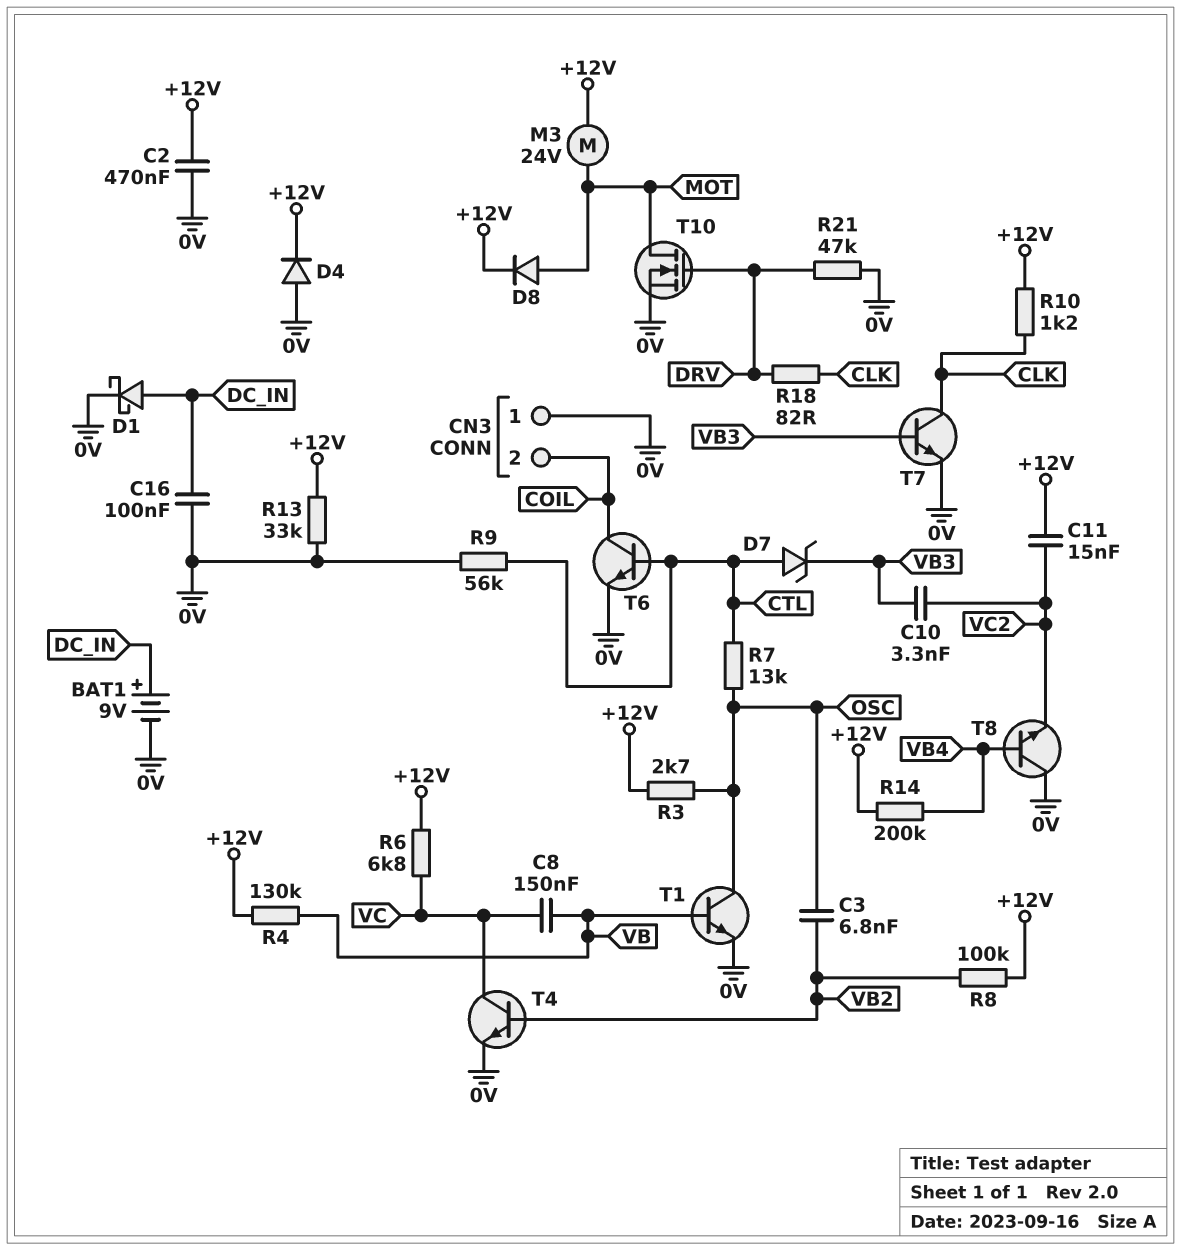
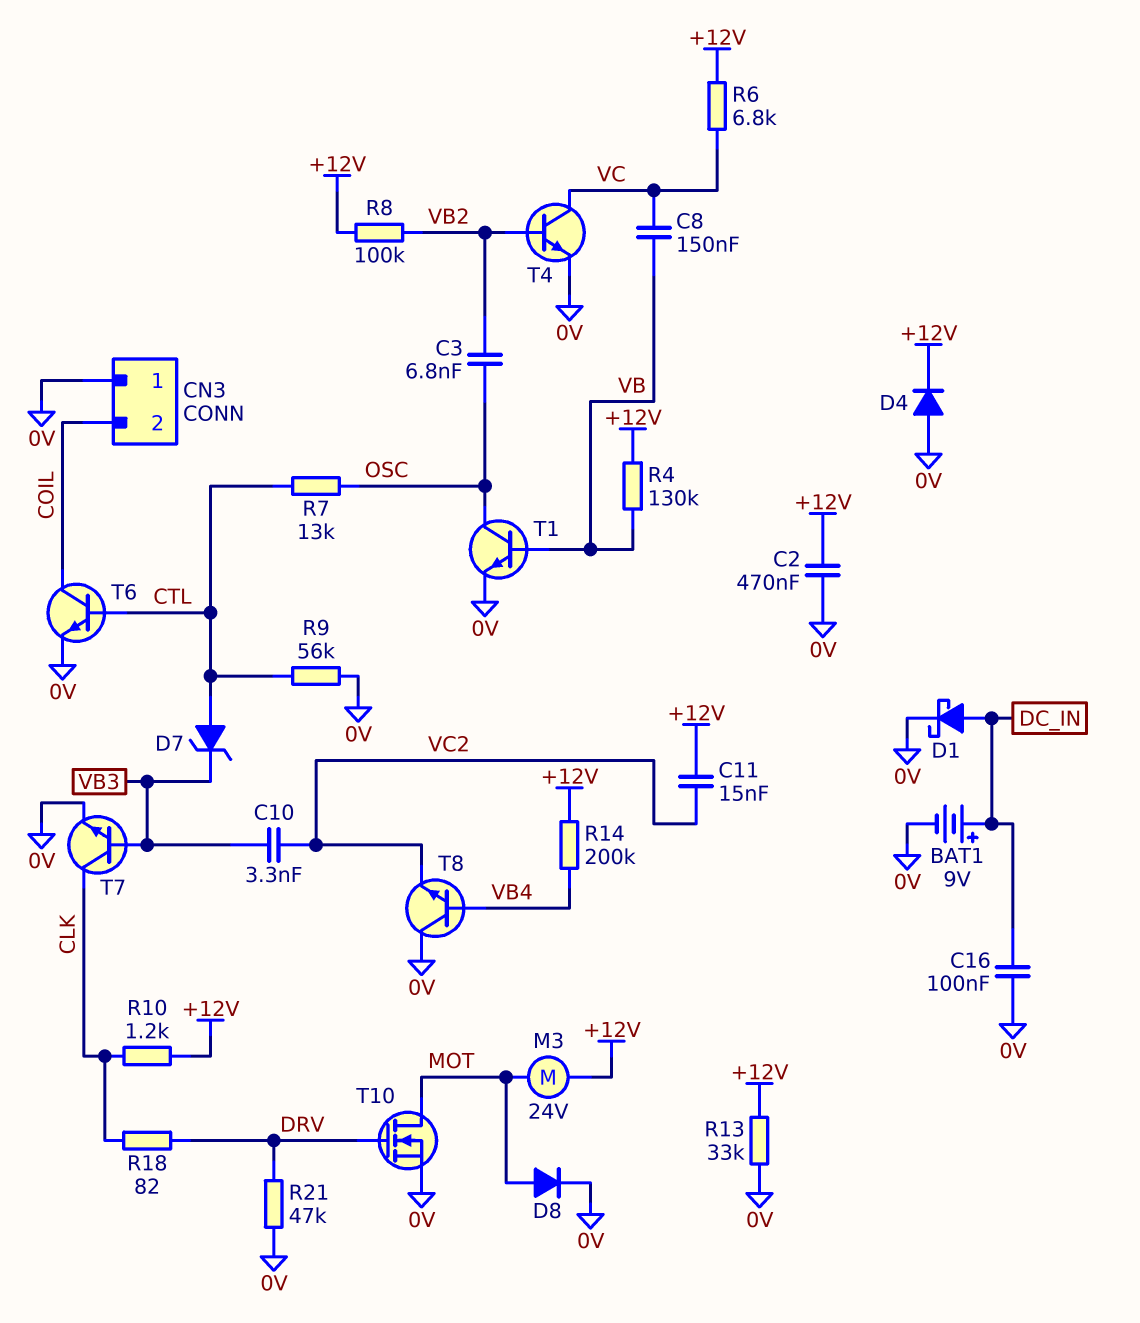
D8: diode (A MOT, K +12V) -> diode (A MOT, K 0V)
R3: 2.7k (+12V, OSC) -> none

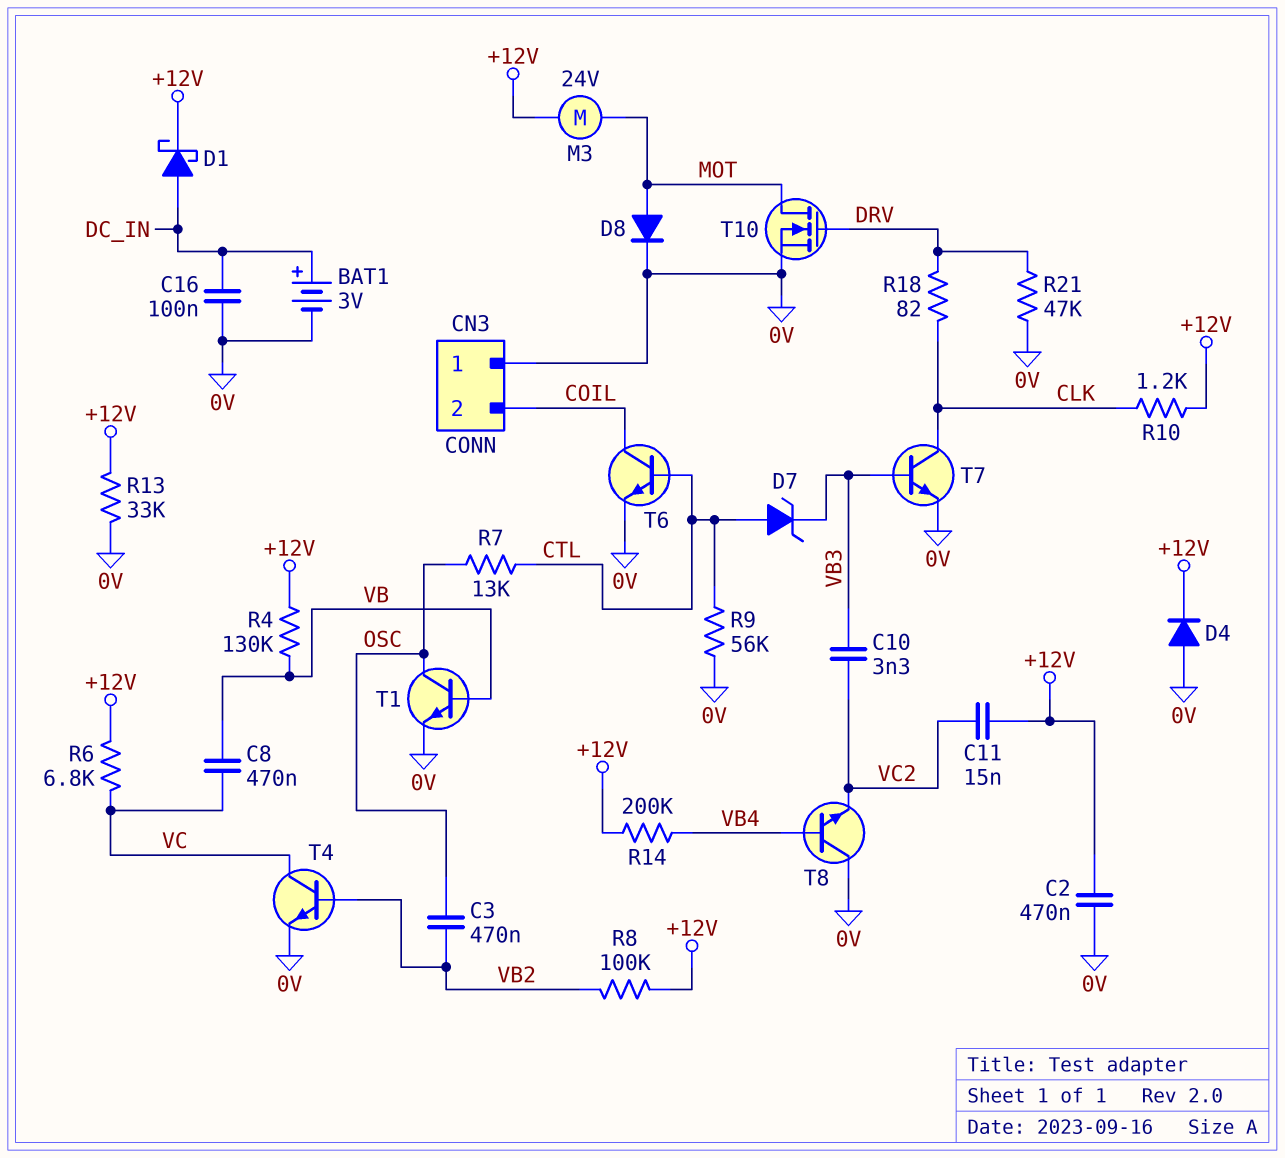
BAT1: 9V (plus DC_IN, minus 0V) -> 3V (plus DC_IN, minus 0V)
C3: 6.8nF (OSC, VB2) -> 470nF (OSC, VB2)
C8: 150nF (VB, VC) -> 470nF (VB, VC)
D1: schottky (A DC_IN, K 0V) -> schottky (A DC_IN, K +12V)

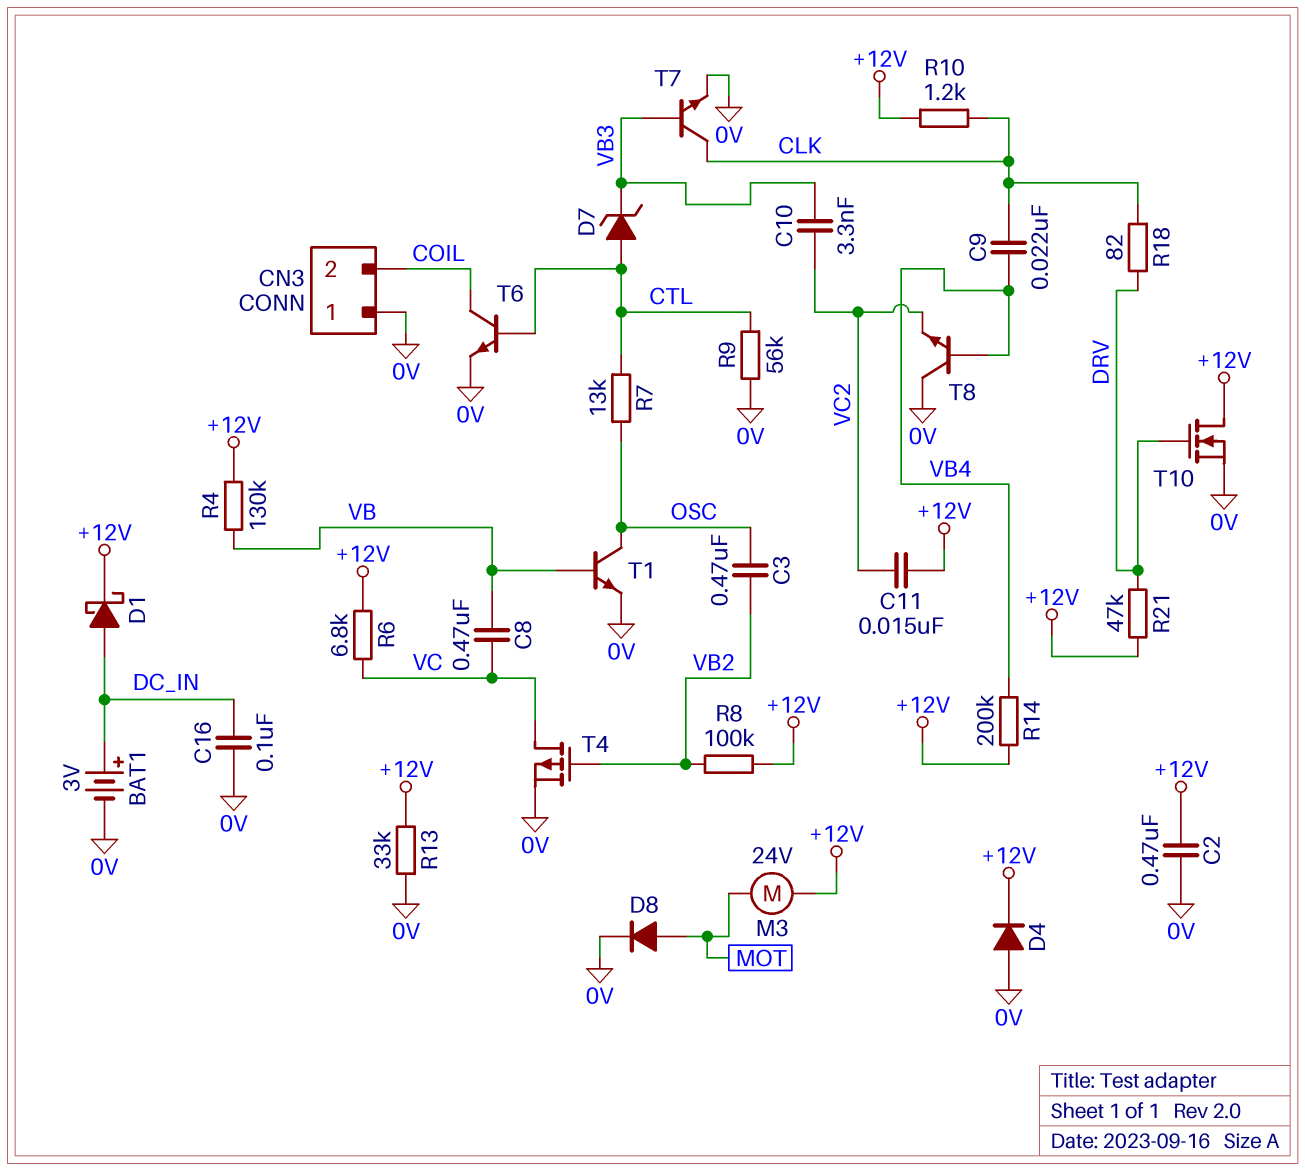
C9: none -> 22nF (CLK, VB4)
R21: 47k (0V, DRV) -> 47k (+12V, DRV)
T4: NPN (B VB2, C VC, E 0V) -> PMOS (G VB2, D VC, S 0V)
T10: NMOS (G DRV, D MOT, S 0V) -> NMOS (G DRV, D +12V, S 0V)

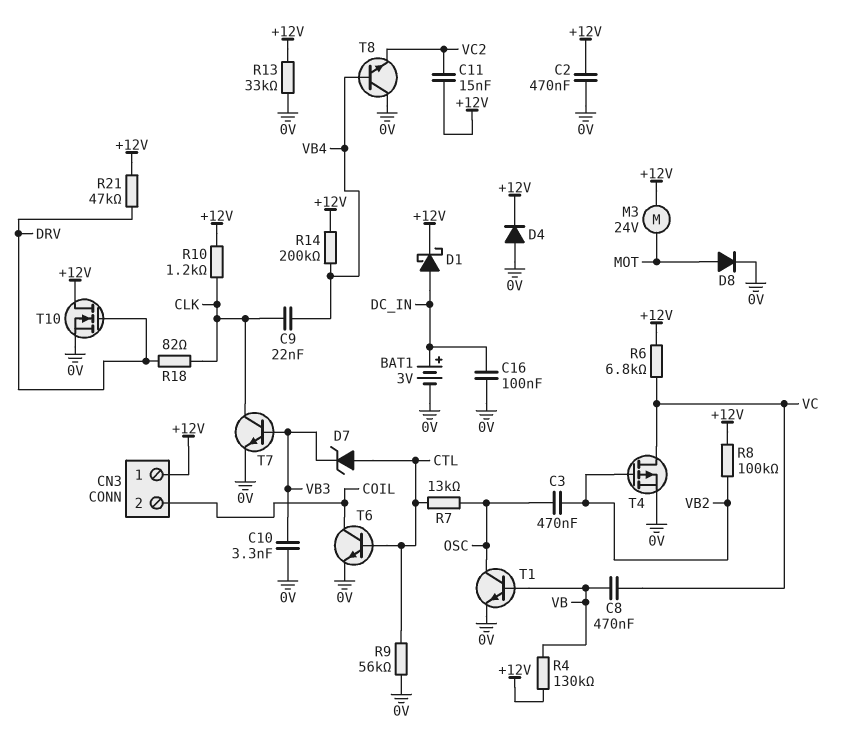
C10: 3.3nF (VB3, VC2) -> 3.3nF (0V, VB3)
CN3 pin 1: 0V -> +12V

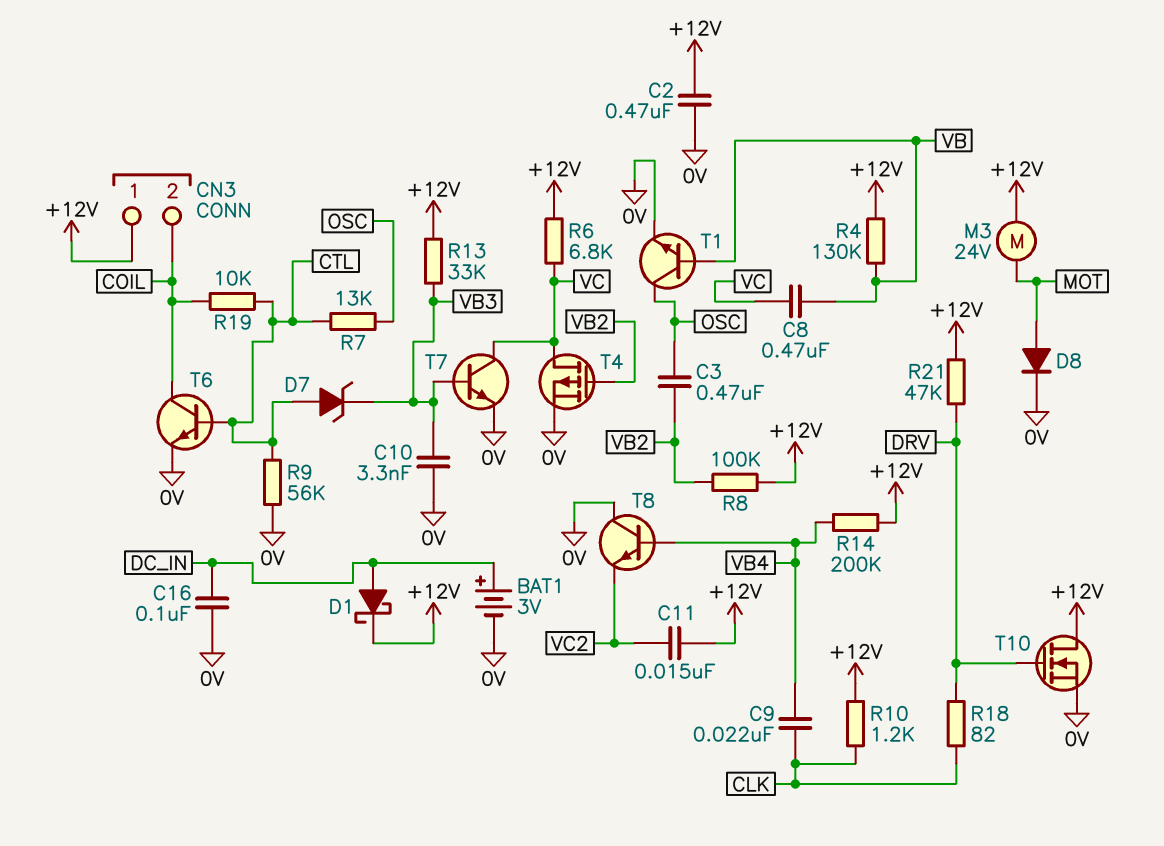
D4: diode (A 0V, K +12V) -> none
R13: 33k (+12V, 0V) -> 33k (+12V, VB3)
R19: none -> 10k (COIL, CTL)
T7: NPN (B VB3, C CLK, E 0V) -> NPN (B VB3, C VC, E 0V)

